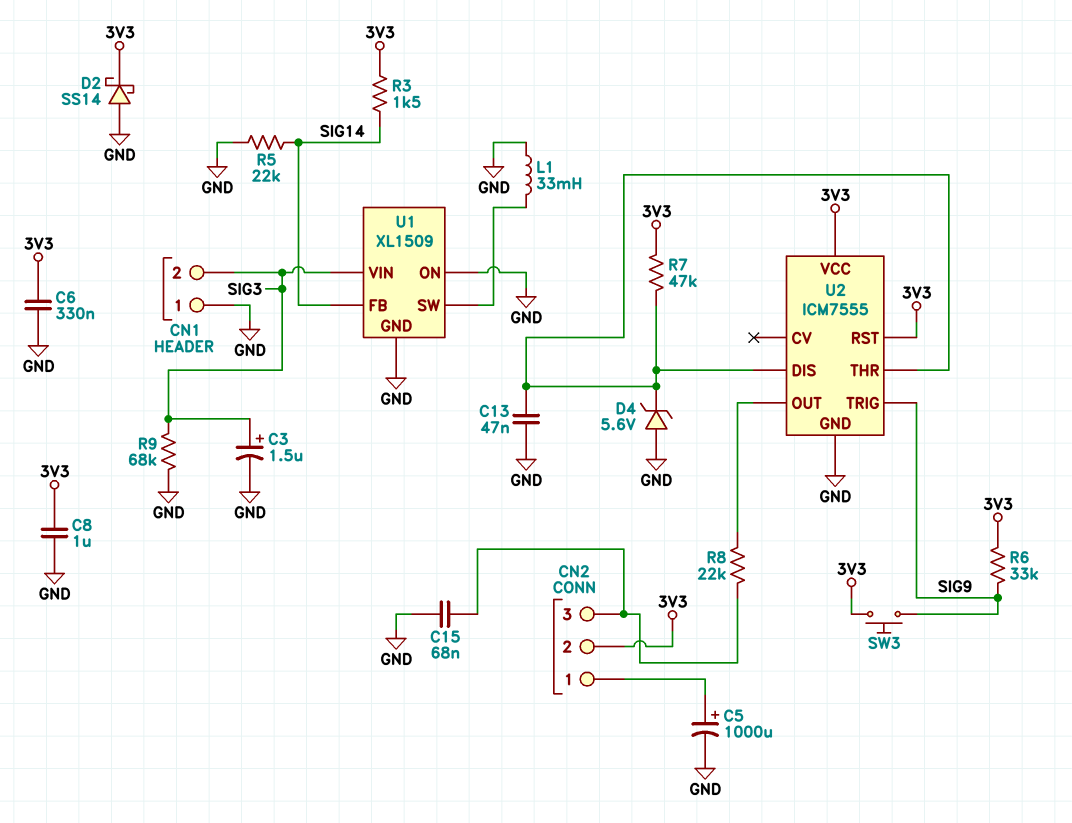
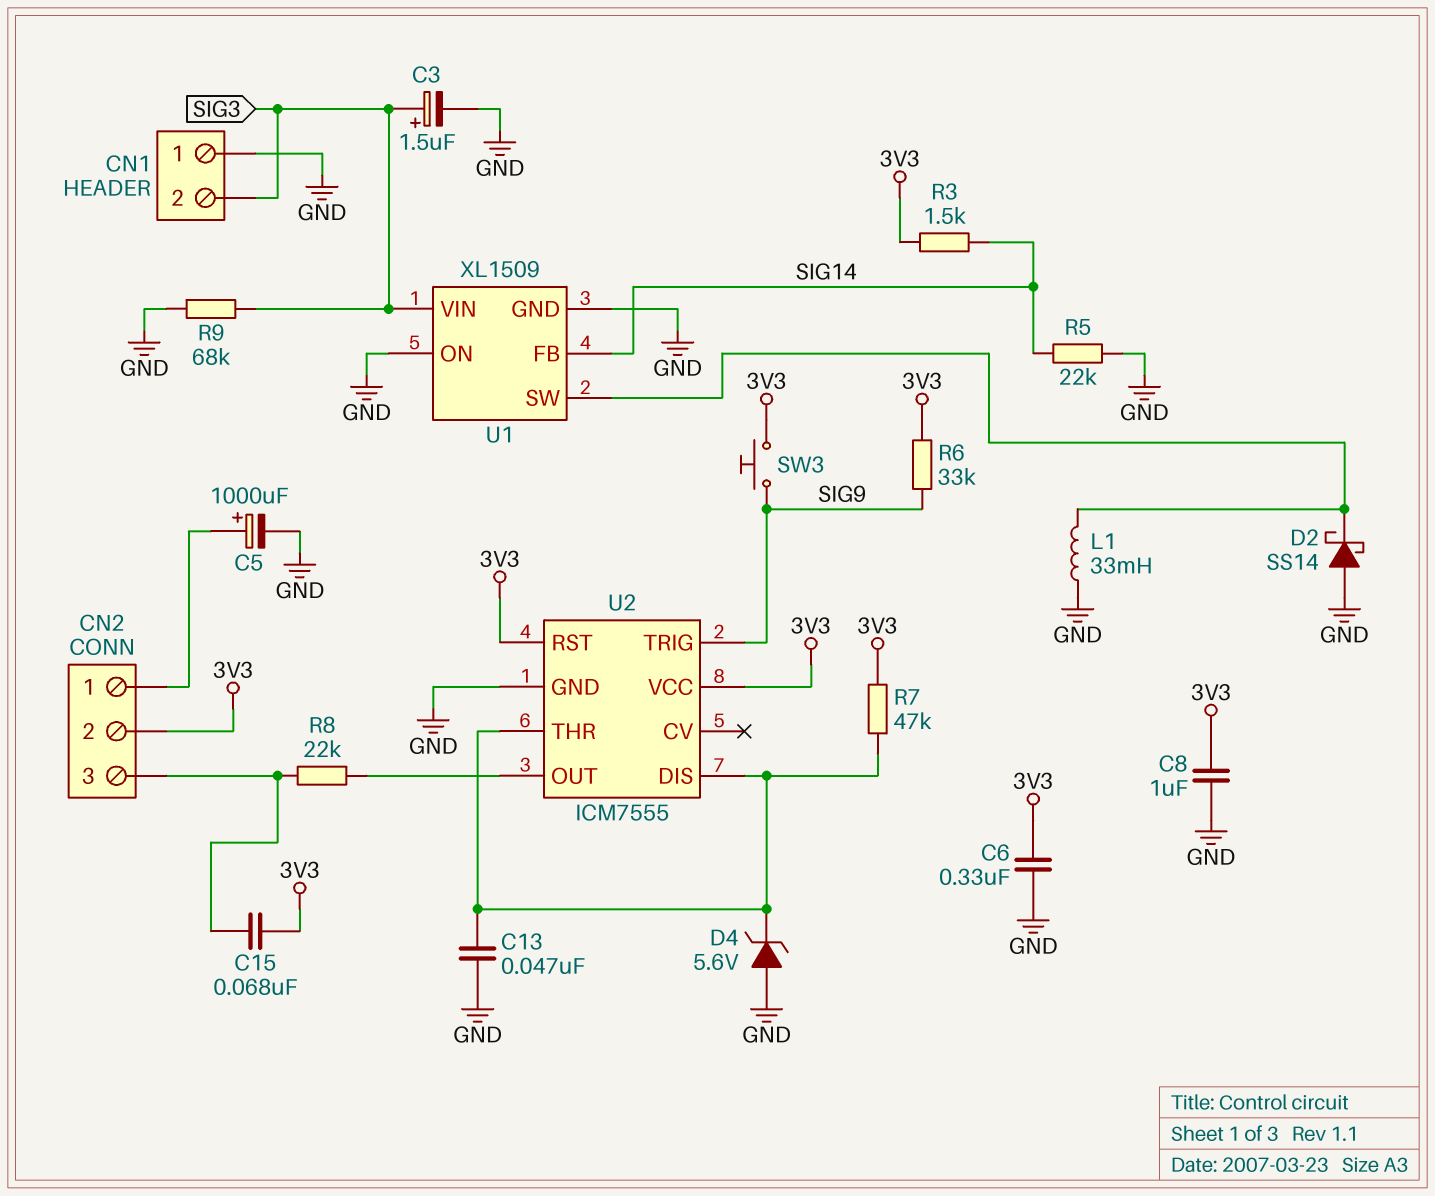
C15: 68nF (CN2/3, GND) -> 68nF (3V3, CN2/3)
D2: schottky SS14 (A GND, K 3V3) -> schottky SS14 (A GND, K U1/SW)

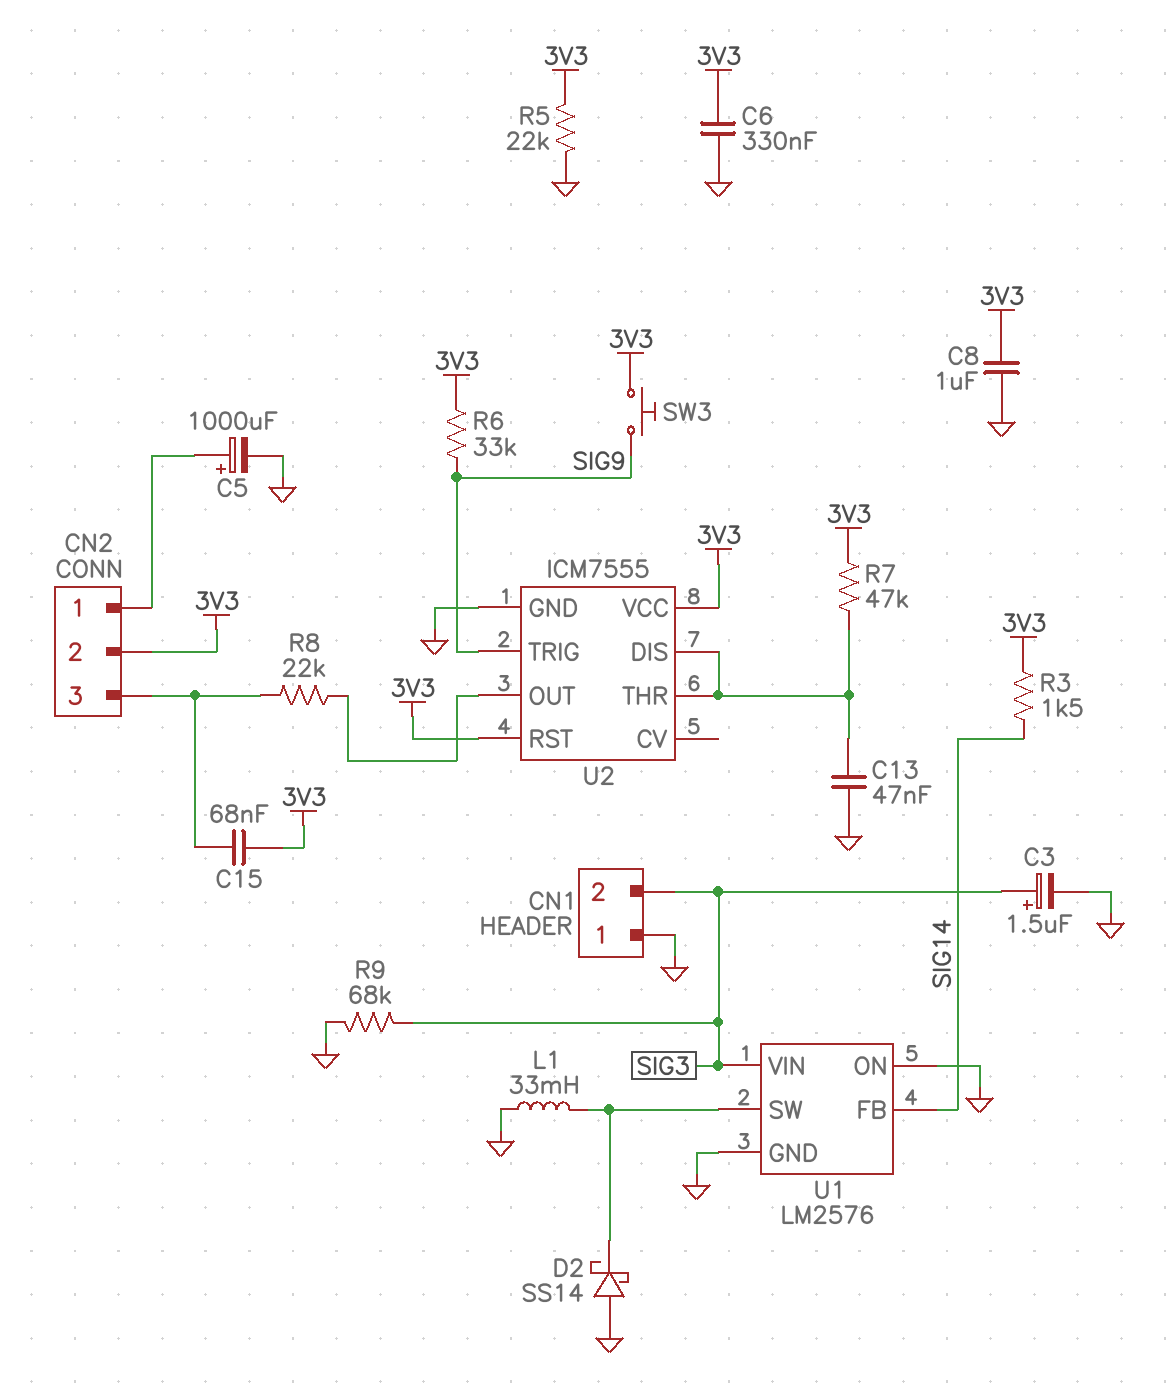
D4: zener 5.6V (A GND, K U2/DIS) -> none
R5: 22k (GND, SIG14) -> 22k (3V3, GND)
U1: XL1509 -> LM2576

